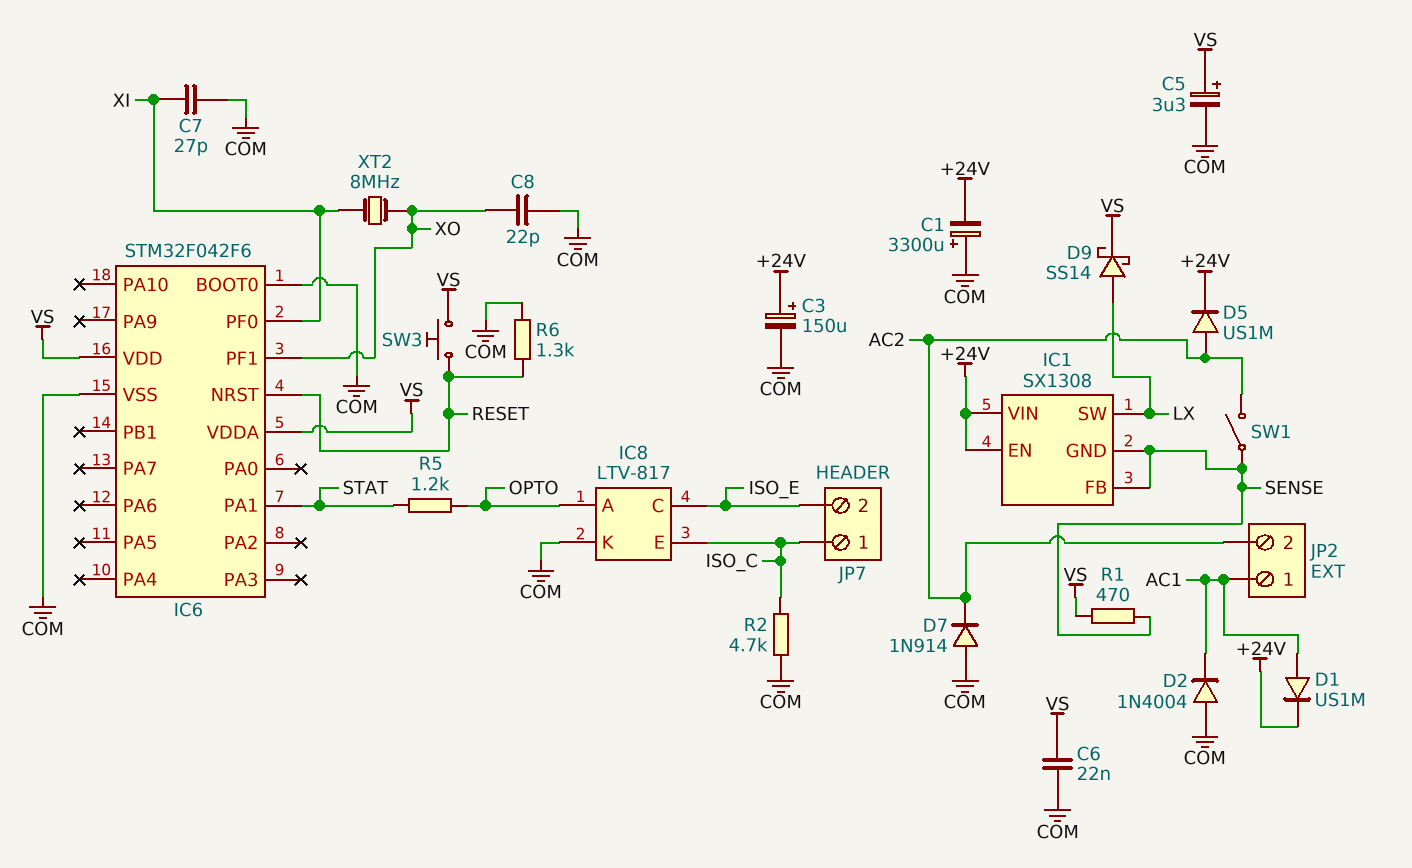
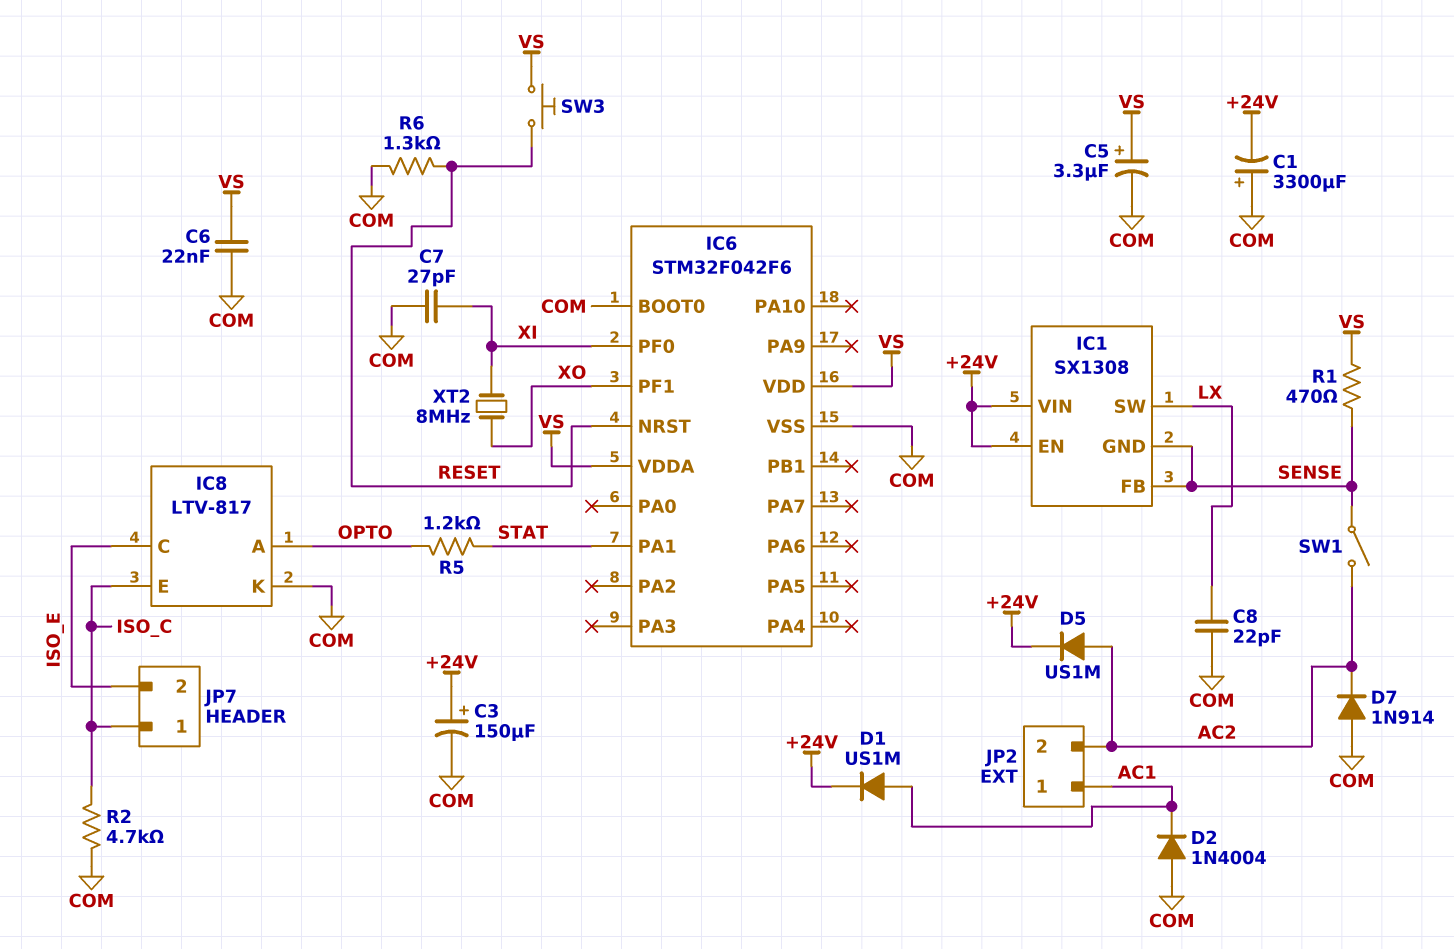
C8: 22pF (COM, XO) -> 22pF (COM, LX)
D9: schottky SS14 (A LX, K VS) -> none

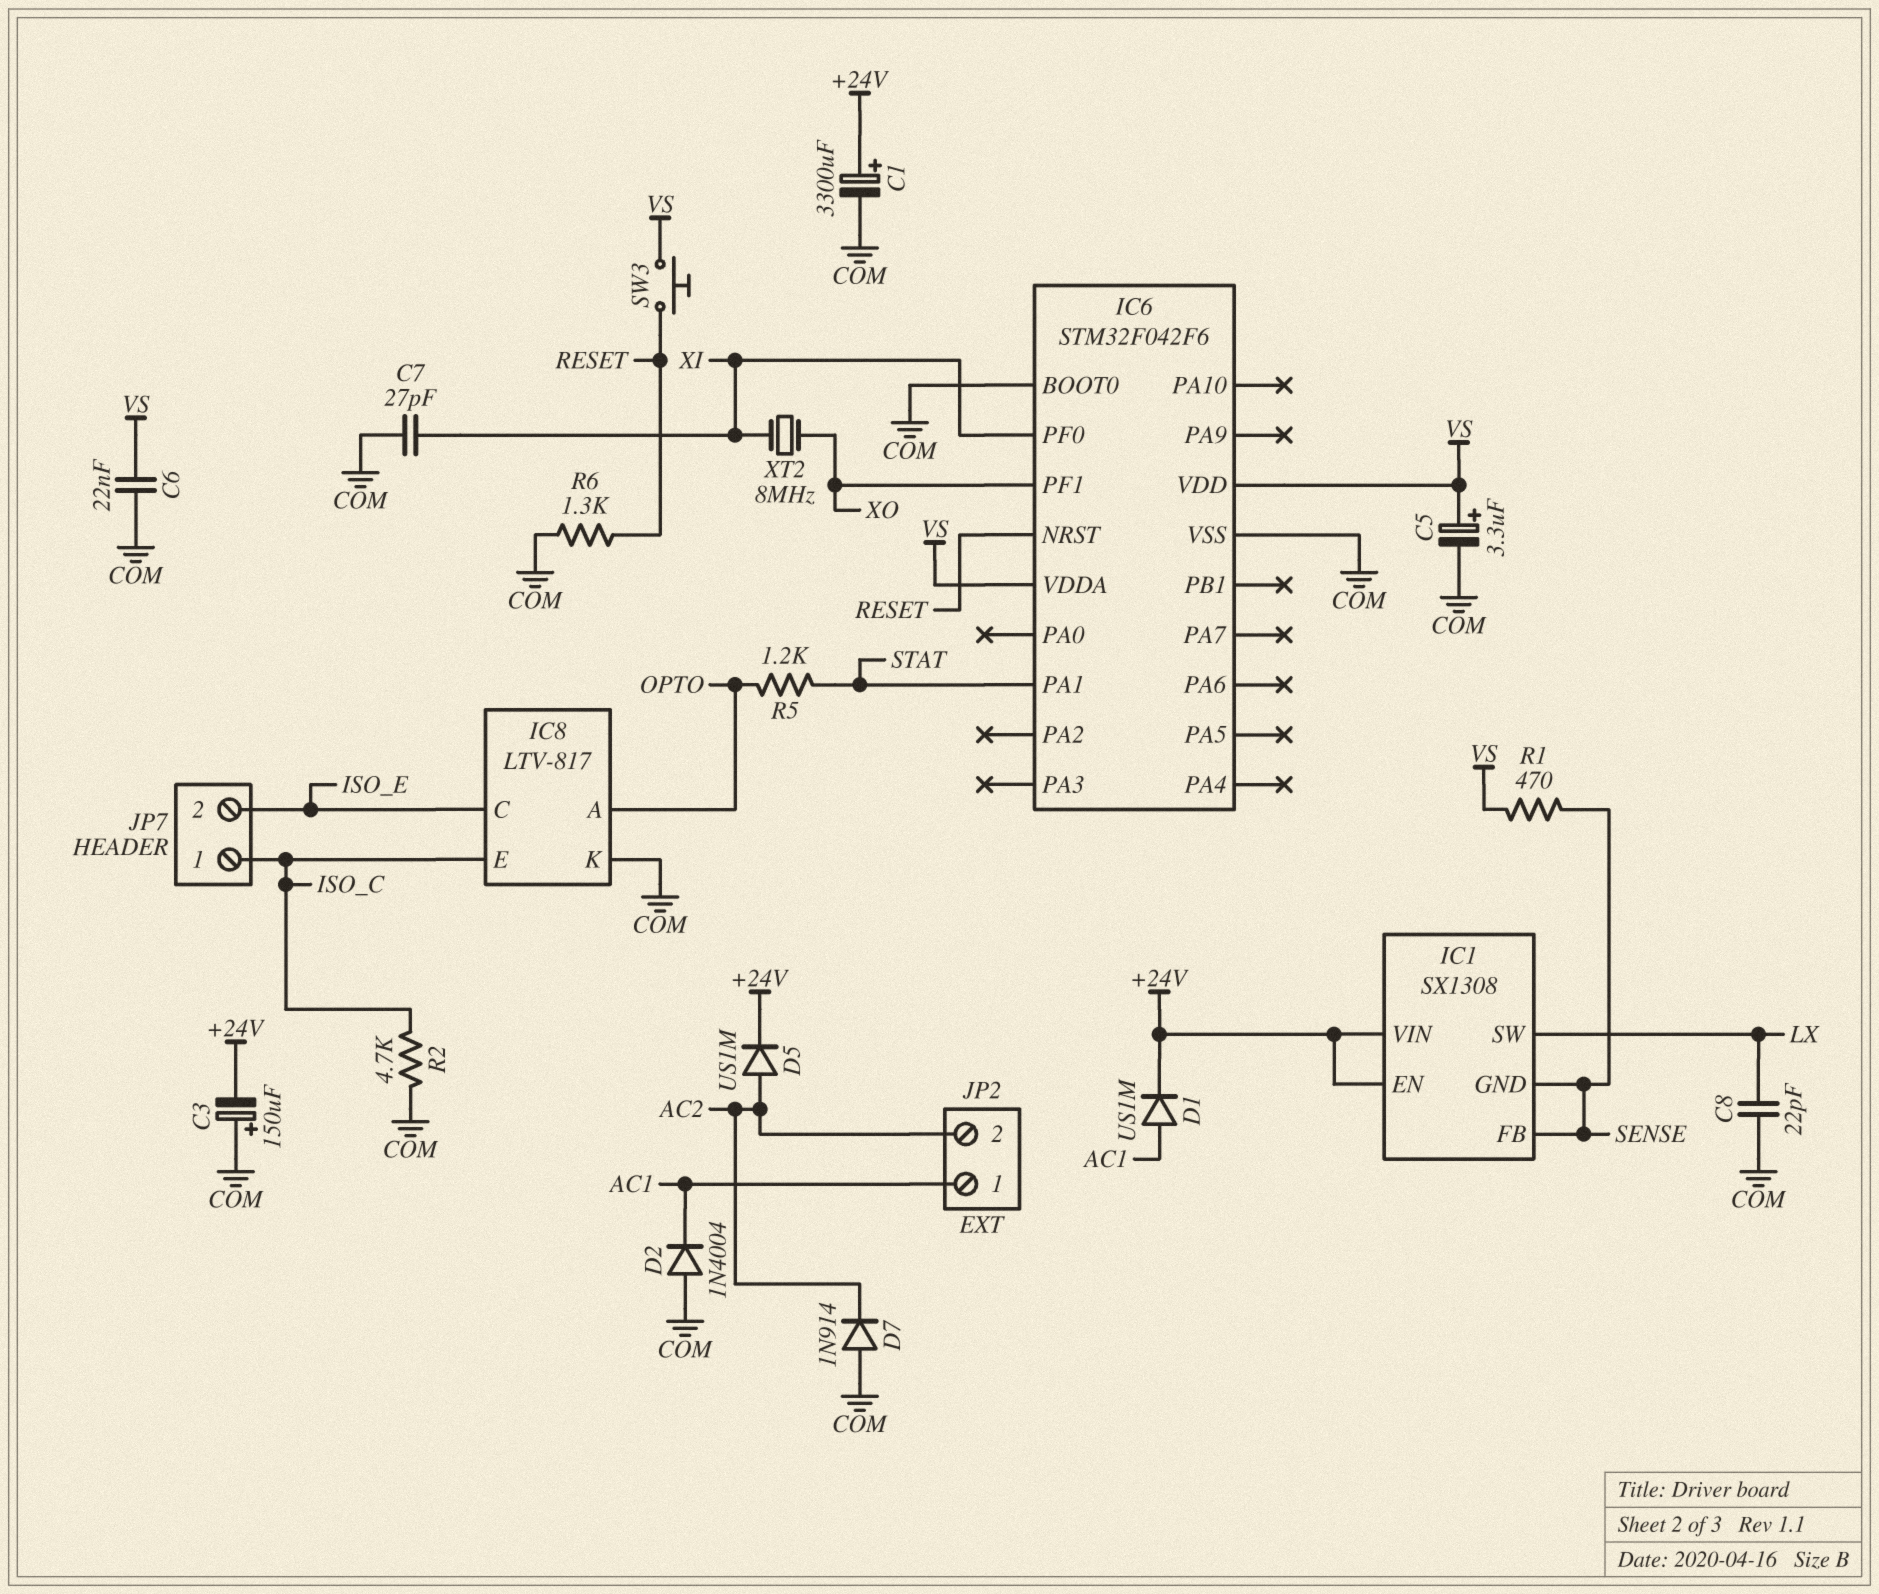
C1: 3300uF (plus COM, minus +24V) -> 3300uF (plus +24V, minus COM)
C3: 150uF (plus +24V, minus COM) -> 150uF (plus COM, minus +24V)
SW1: switch (AC2, SENSE) -> none

